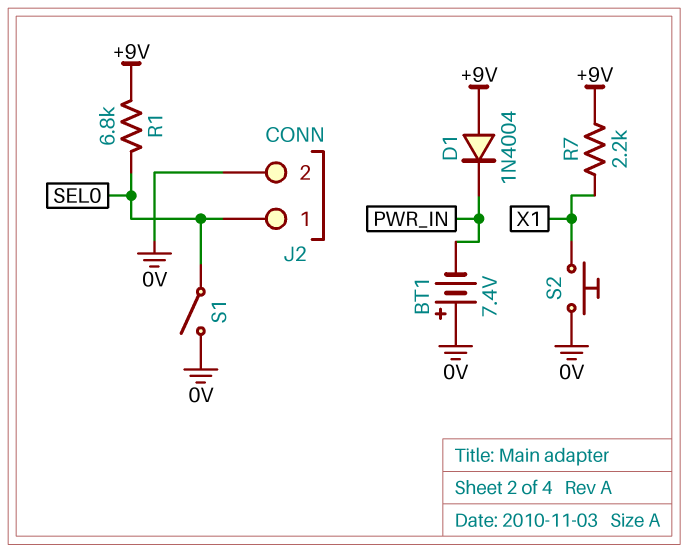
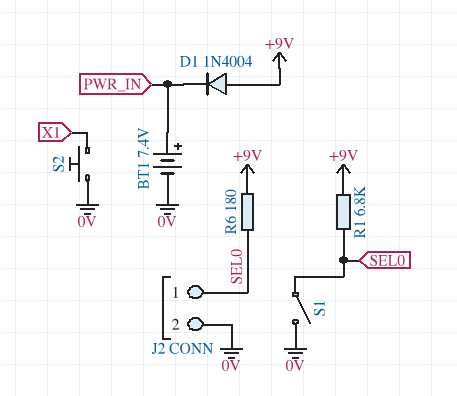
BT1: 7.4V (plus 0V, minus PWR_IN) -> 7.4V (plus PWR_IN, minus 0V)
R6: none -> 180 (+9V, SEL0)
R7: 2.2k (+9V, X1) -> none

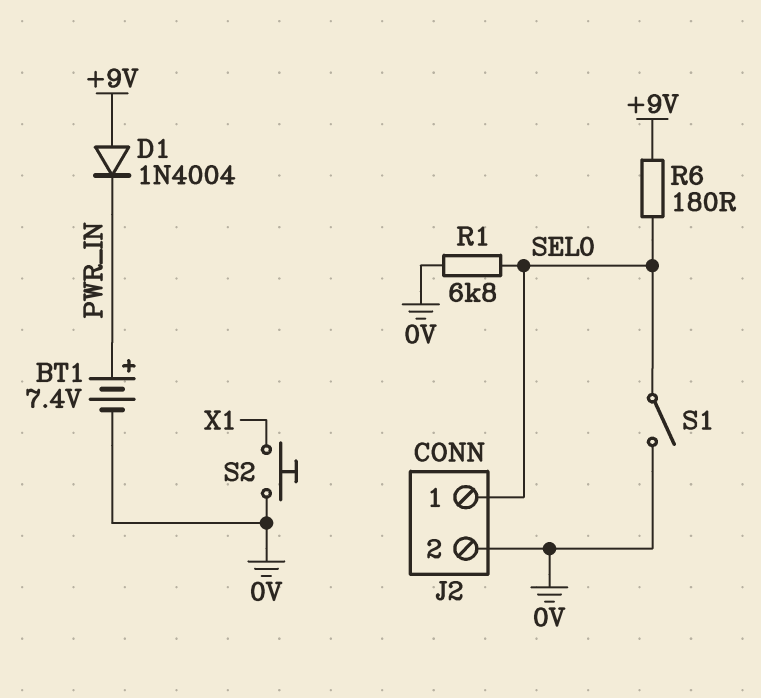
R1: 6.8k (+9V, SEL0) -> 6.8k (0V, SEL0)

